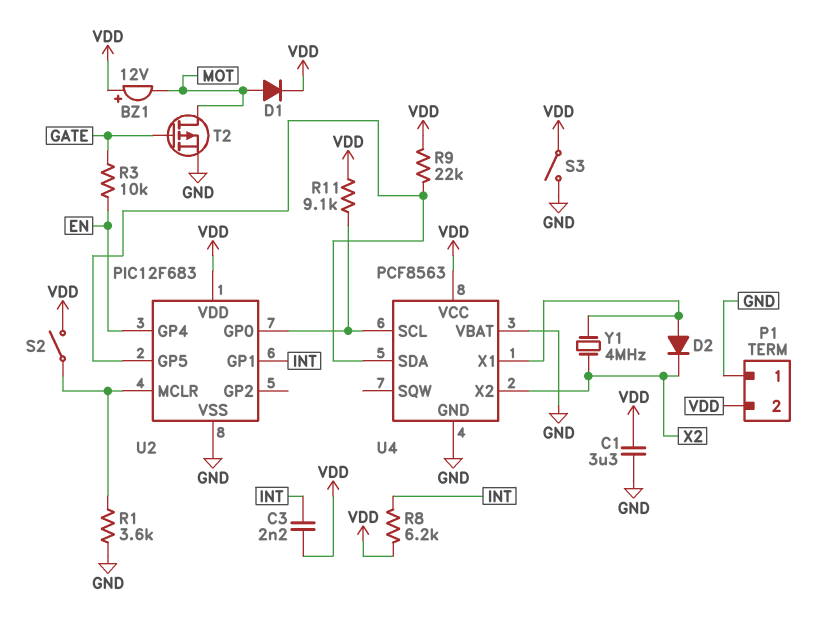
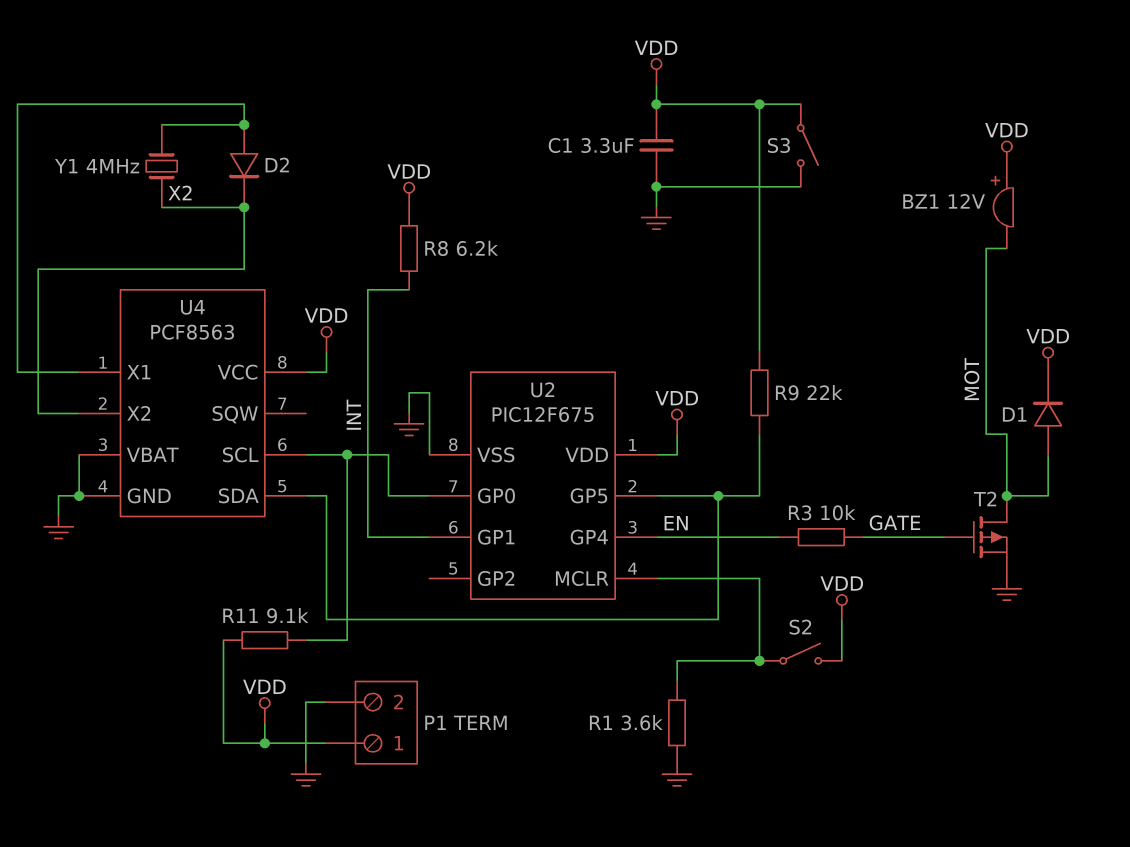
C3: 2.2nF (INT, VDD) -> none
P1 pin 1: GND -> VDD
P1 pin 2: VDD -> GND
U2: PIC12F683 -> PIC12F675

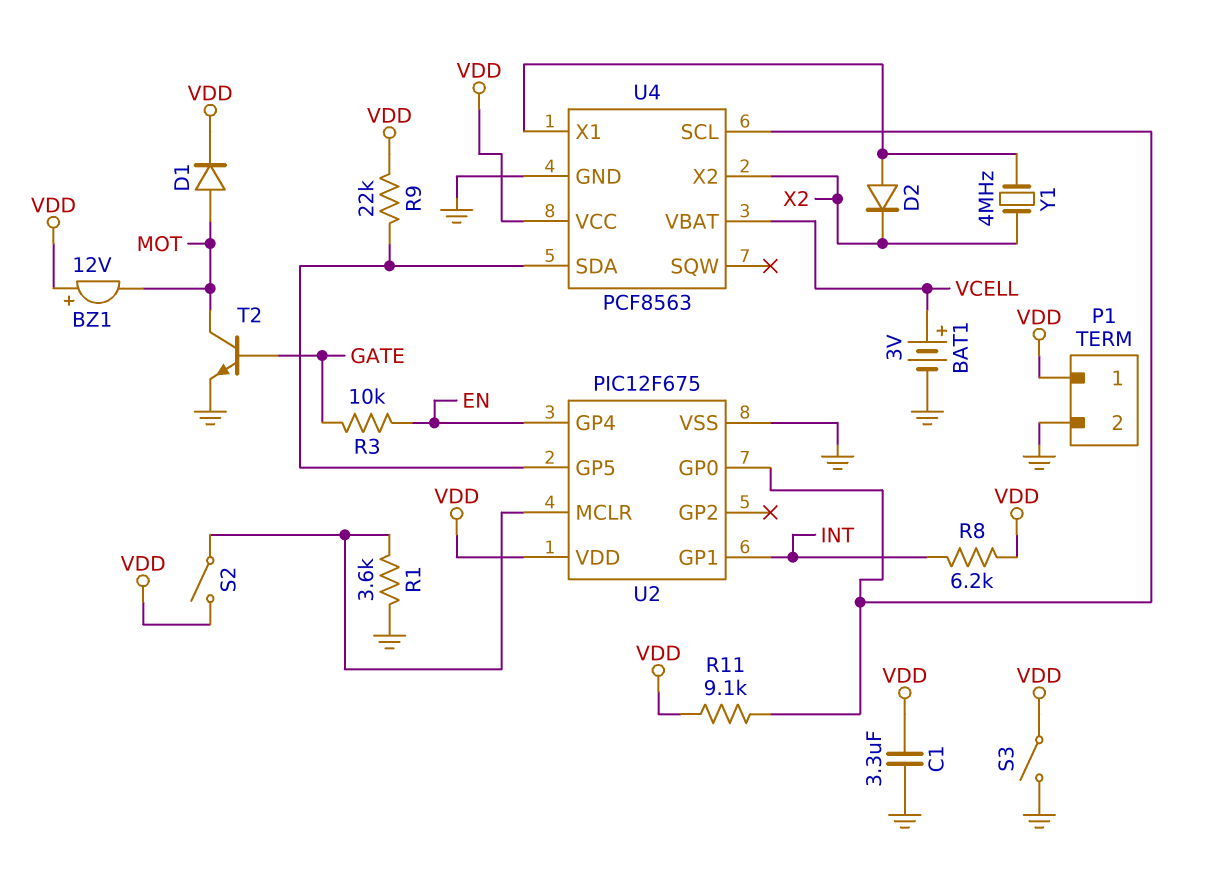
BAT1: none -> 3V (plus VCELL, minus GND)
T2: PMOS (G GATE, D MOT, S GND) -> NPN (B GATE, C MOT, E GND)
U4 pin VBAT: GND -> VCELL

